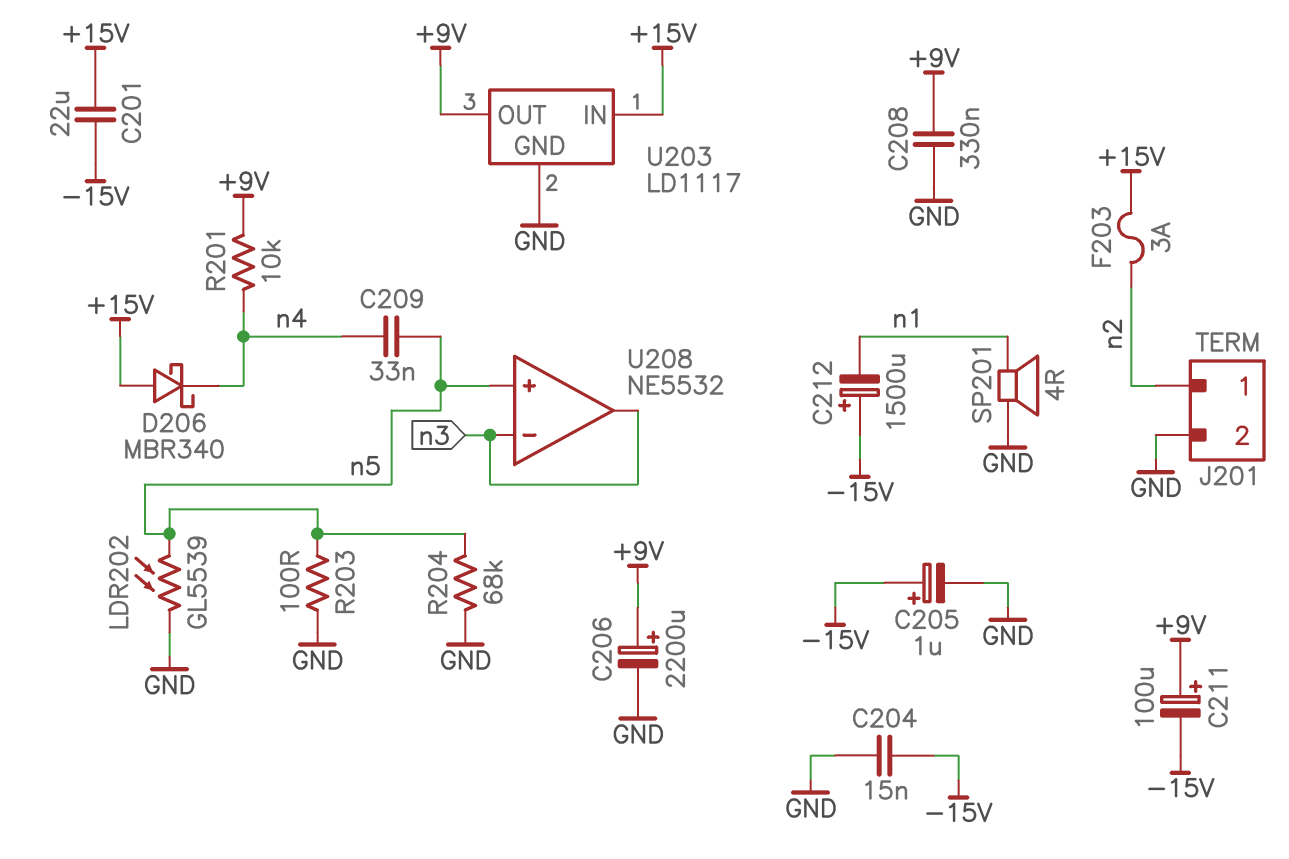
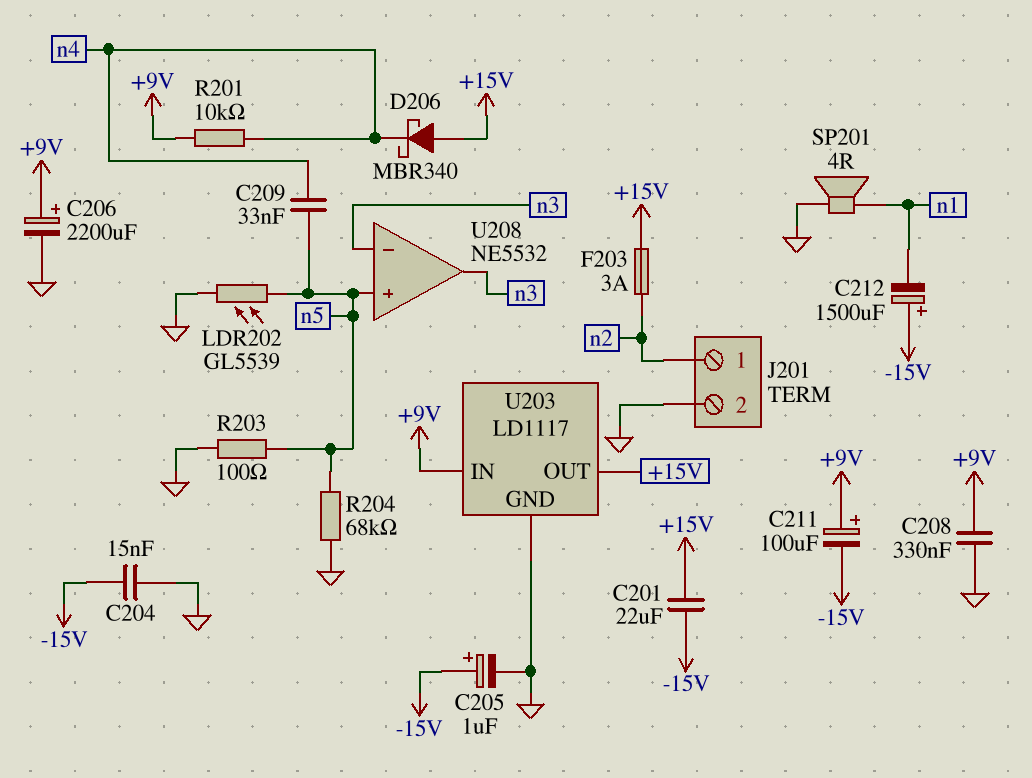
U203 pin IN: +15V -> +9V
U203 pin OUT: +9V -> +15V

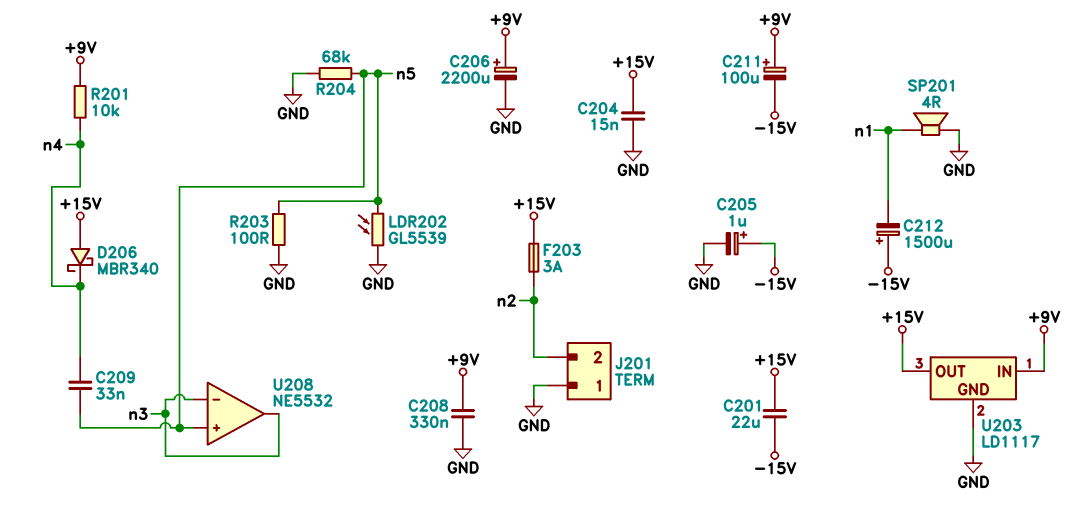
C204: 15nF (-15V, GND) -> 15nF (+15V, GND)
J201 pin 1: n2 -> GND
J201 pin 2: GND -> n2

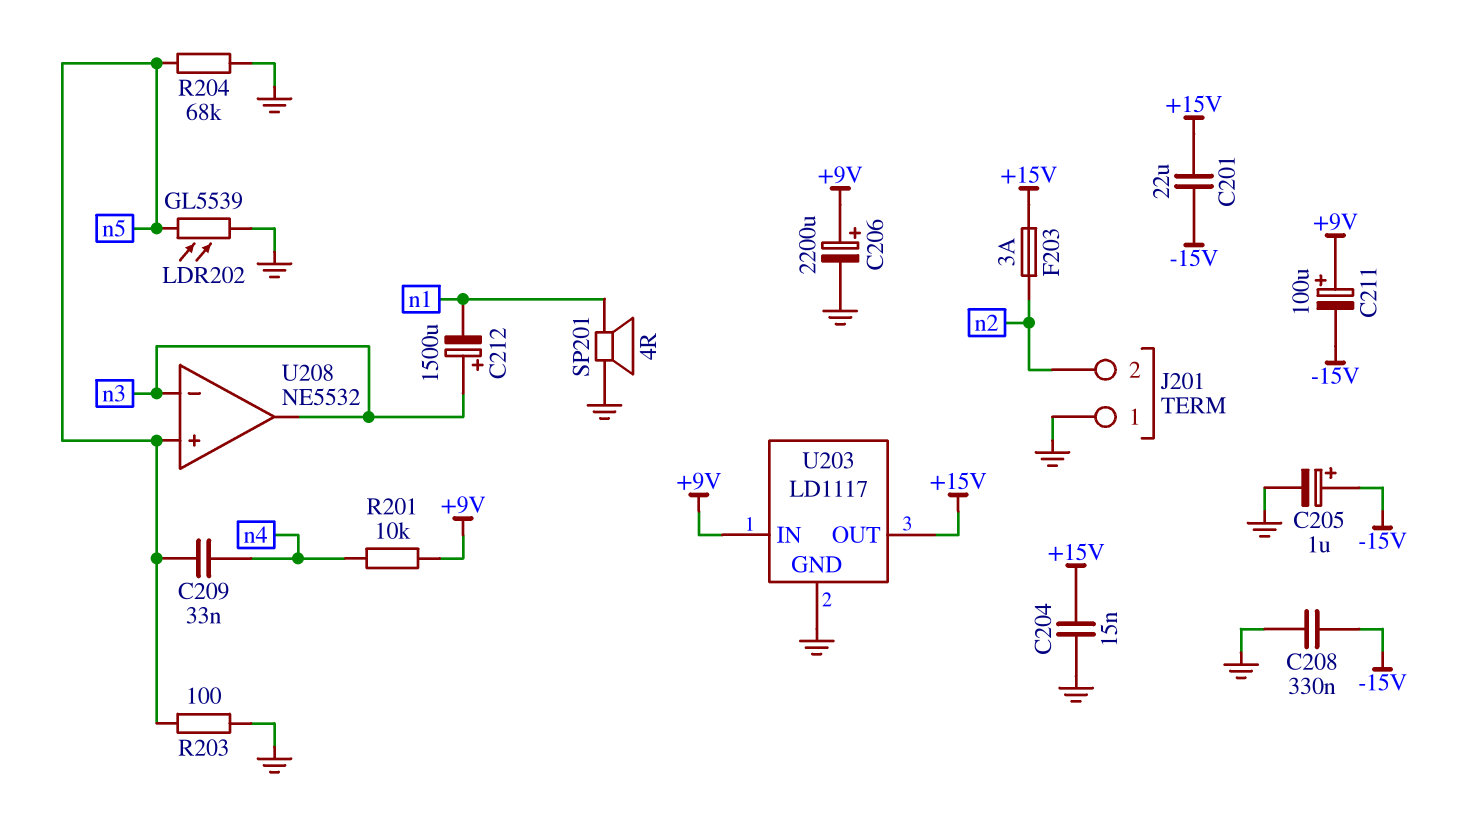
C208: 330nF (+9V, GND) -> 330nF (-15V, GND)
C212: 1500uF (plus -15V, minus n1) -> 1500uF (plus n3, minus n1)
D206: schottky MBR340 (A +15V, K n4) -> none

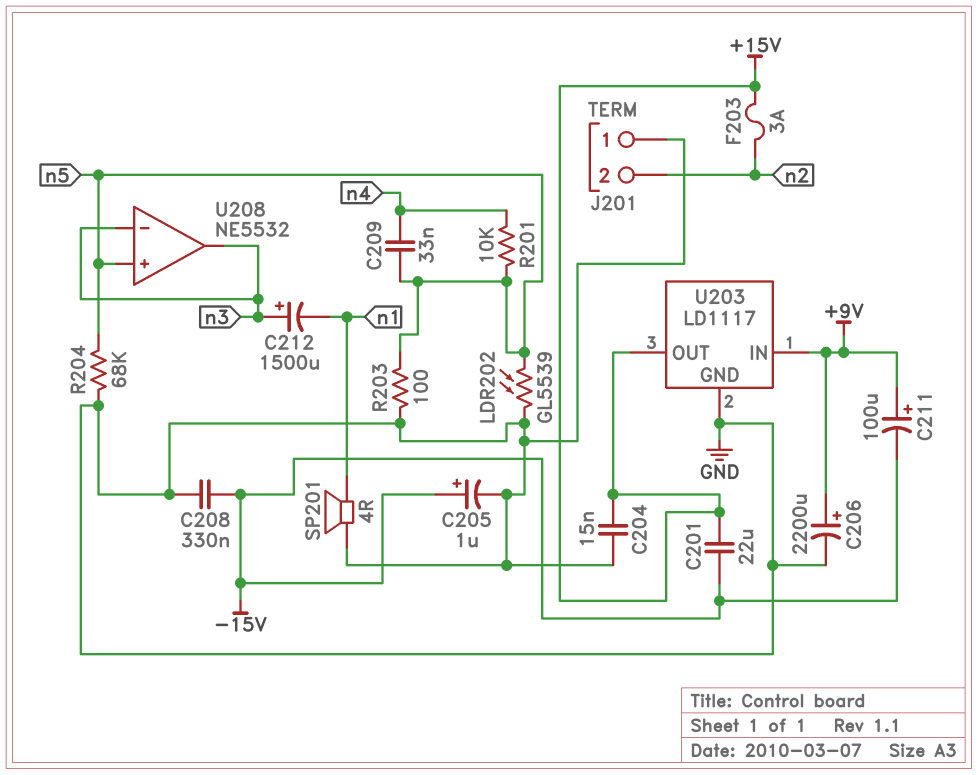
R201: 10k (+9V, n4) -> 10k (n4, n5)

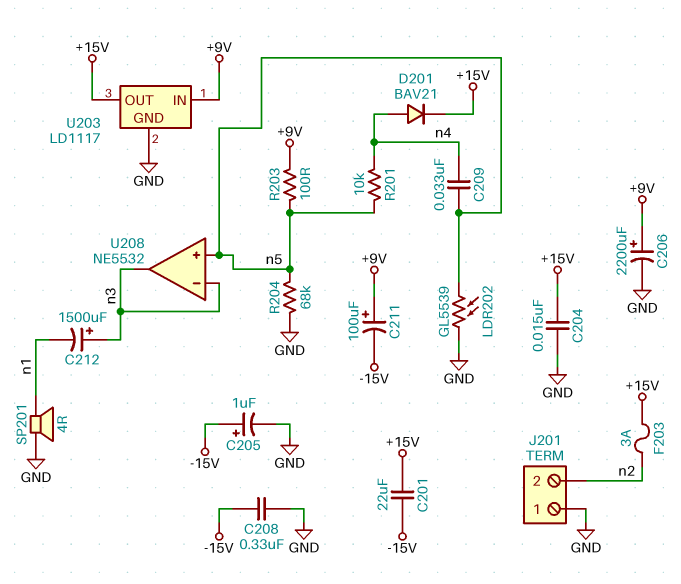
D201: none -> diode BAV21 (A n4, K +15V)
R203: 100 (GND, n5) -> 100 (+9V, n5)

